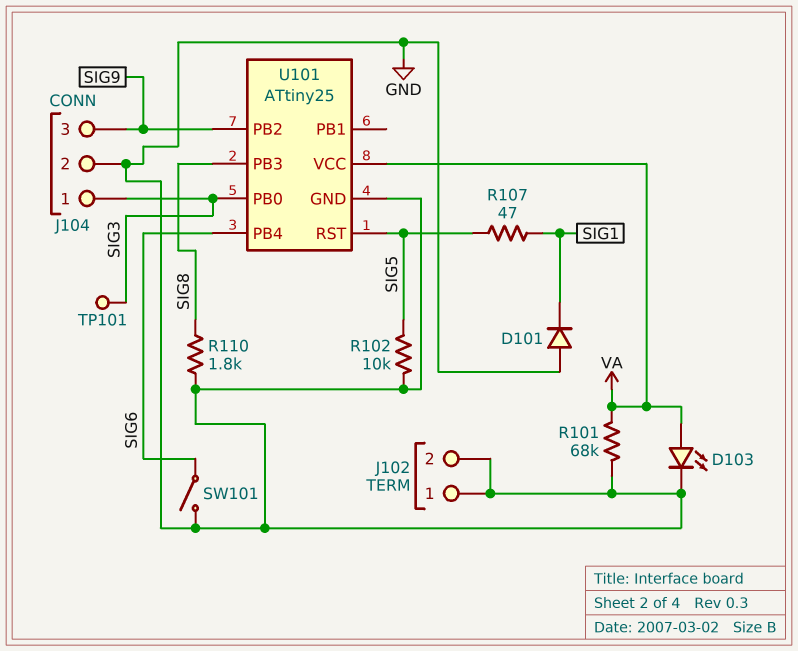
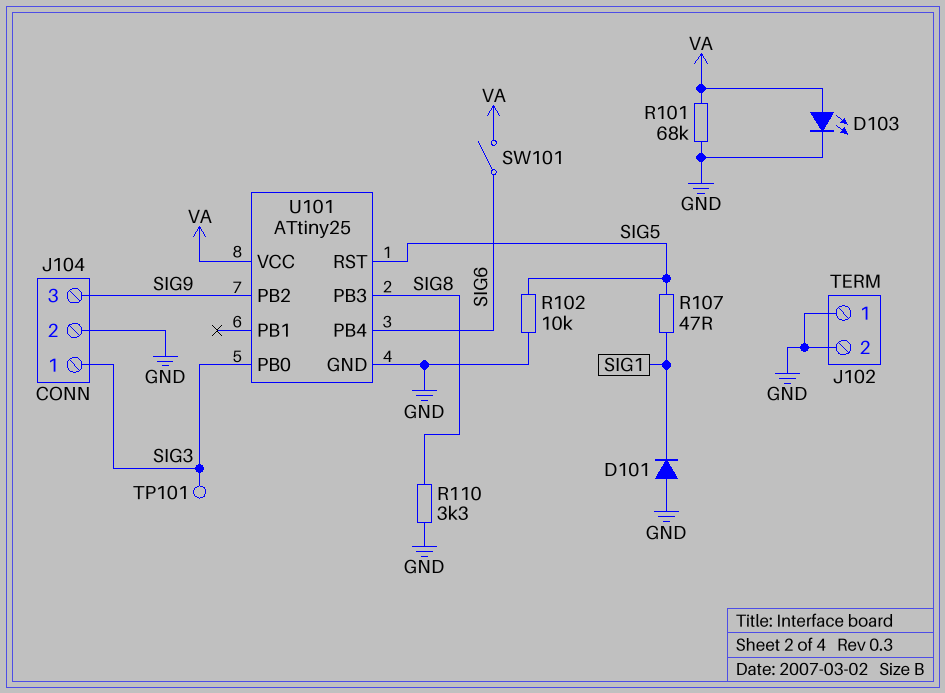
R110: 1.8k (GND, SIG8) -> 3.3k (GND, SIG8)
SW101: switch (GND, SIG6) -> switch (SIG6, VA)

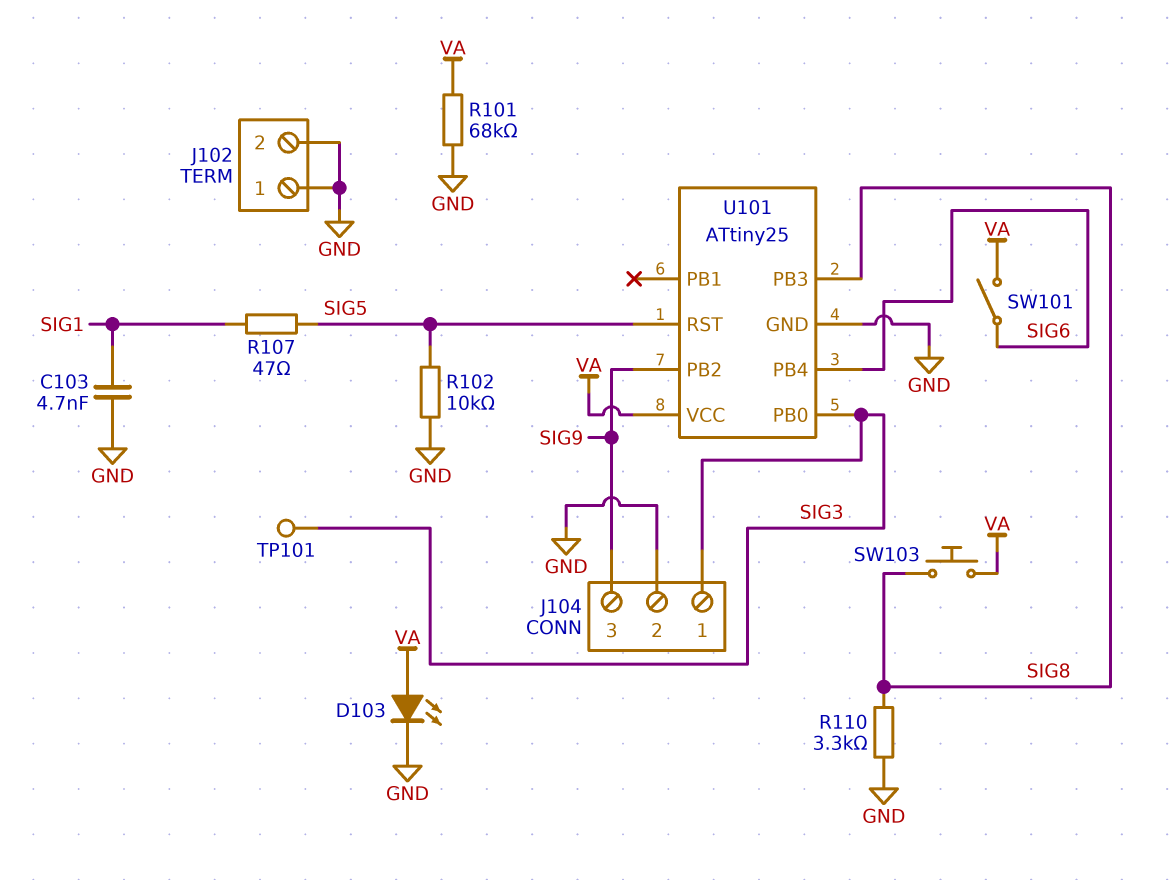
C103: none -> 4.7nF (GND, SIG1)
D101: diode (A GND, K SIG1) -> none
SW103: none -> button (SIG8, VA)

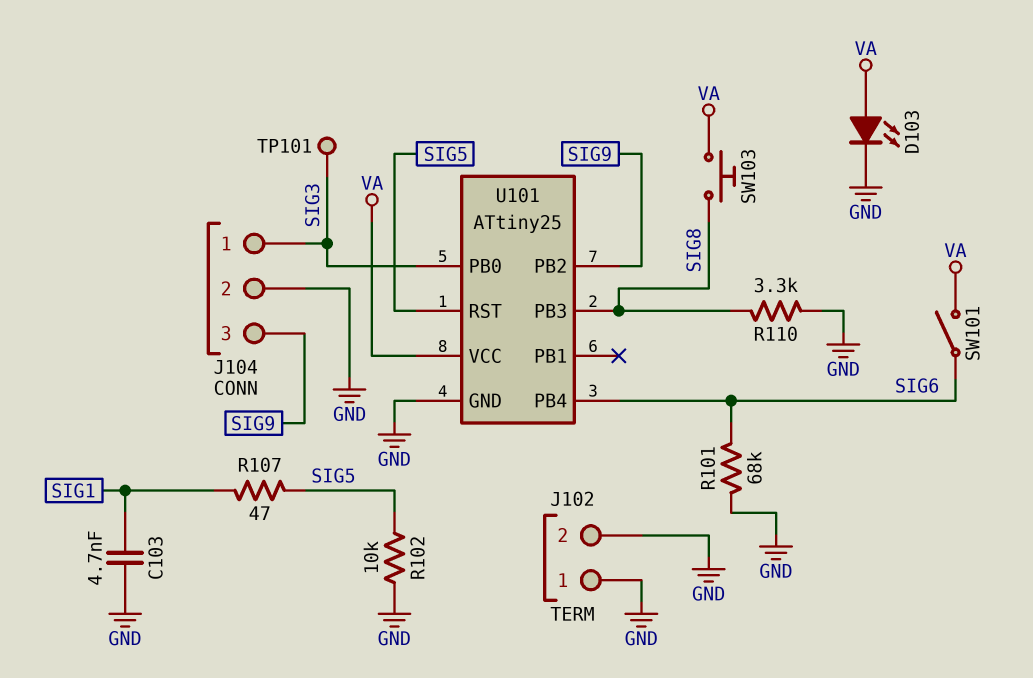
R101: 68k (GND, VA) -> 68k (GND, SIG6)

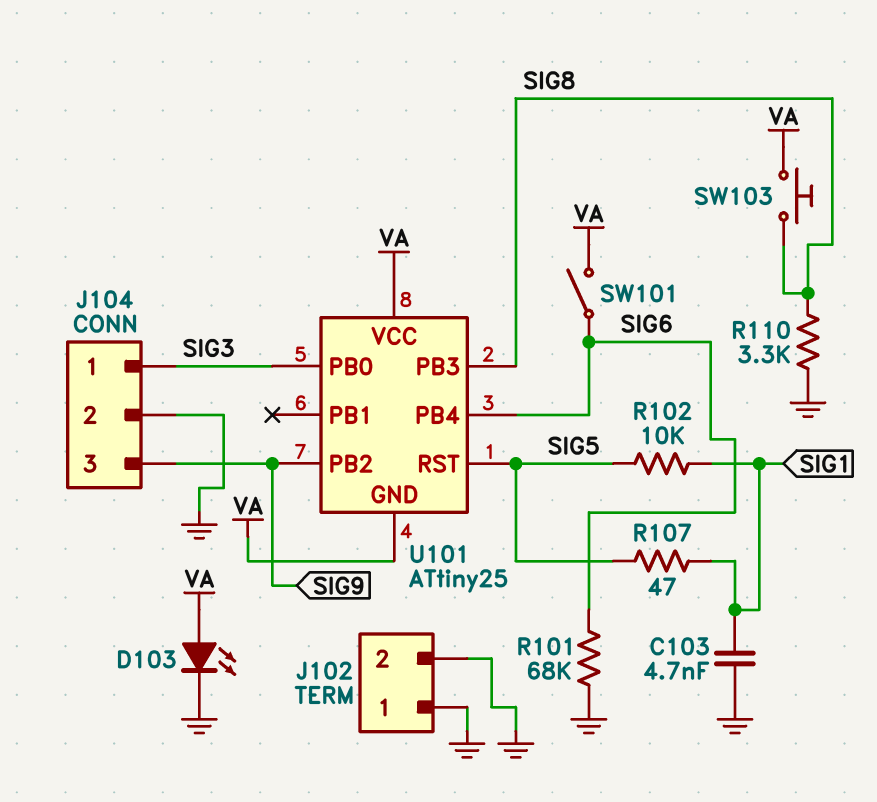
R102: 10k (GND, SIG5) -> 10k (SIG1, SIG5)
TP101: test point (SIG3) -> none
U101 pin GND: GND -> VA

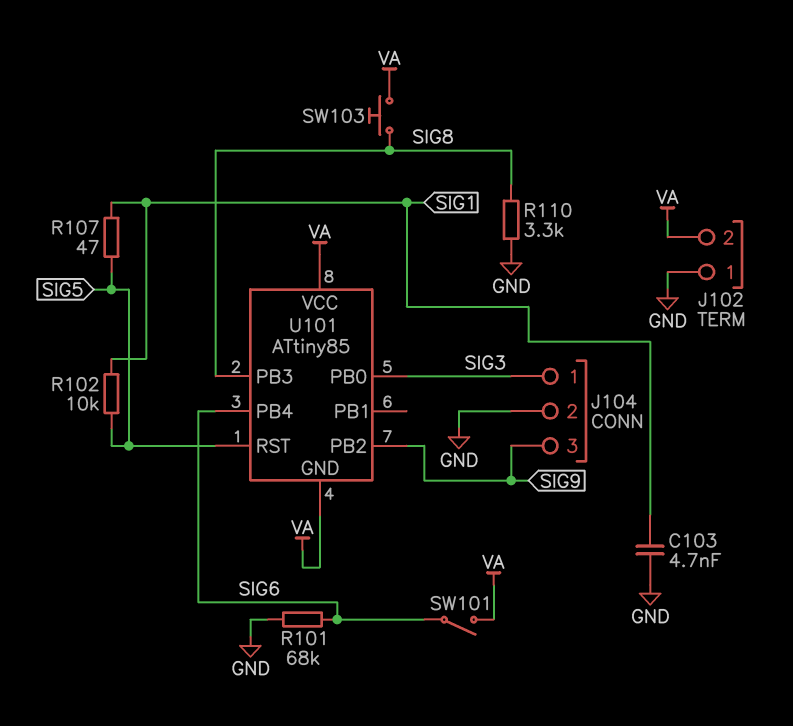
D103: LED (A VA, K GND) -> none
J102 pin 2: GND -> VA
U101: ATtiny25 -> ATtiny85

